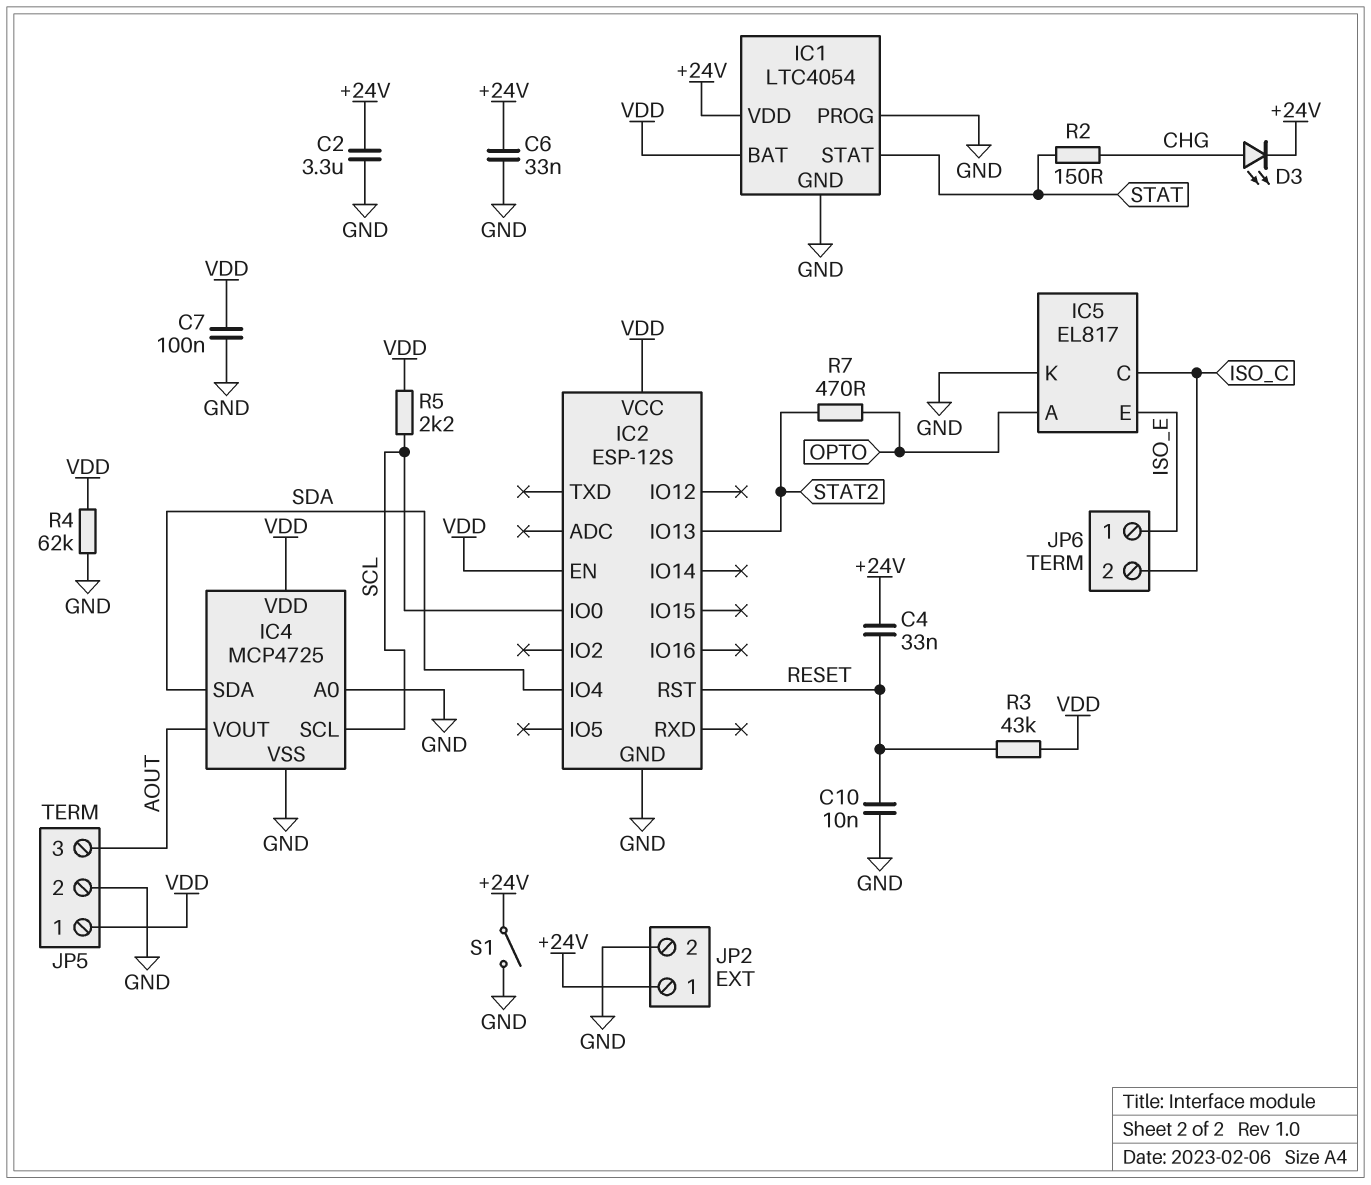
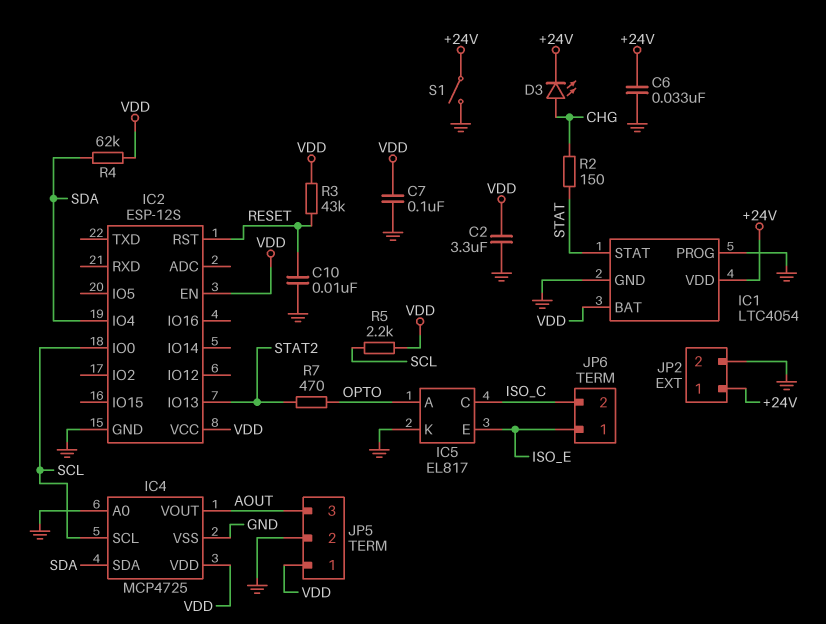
C2: 3.3uF (+24V, GND) -> 3.3uF (GND, VDD)
C4: 33nF (+24V, RESET) -> none
R4: 62k (GND, VDD) -> 62k (SDA, VDD)

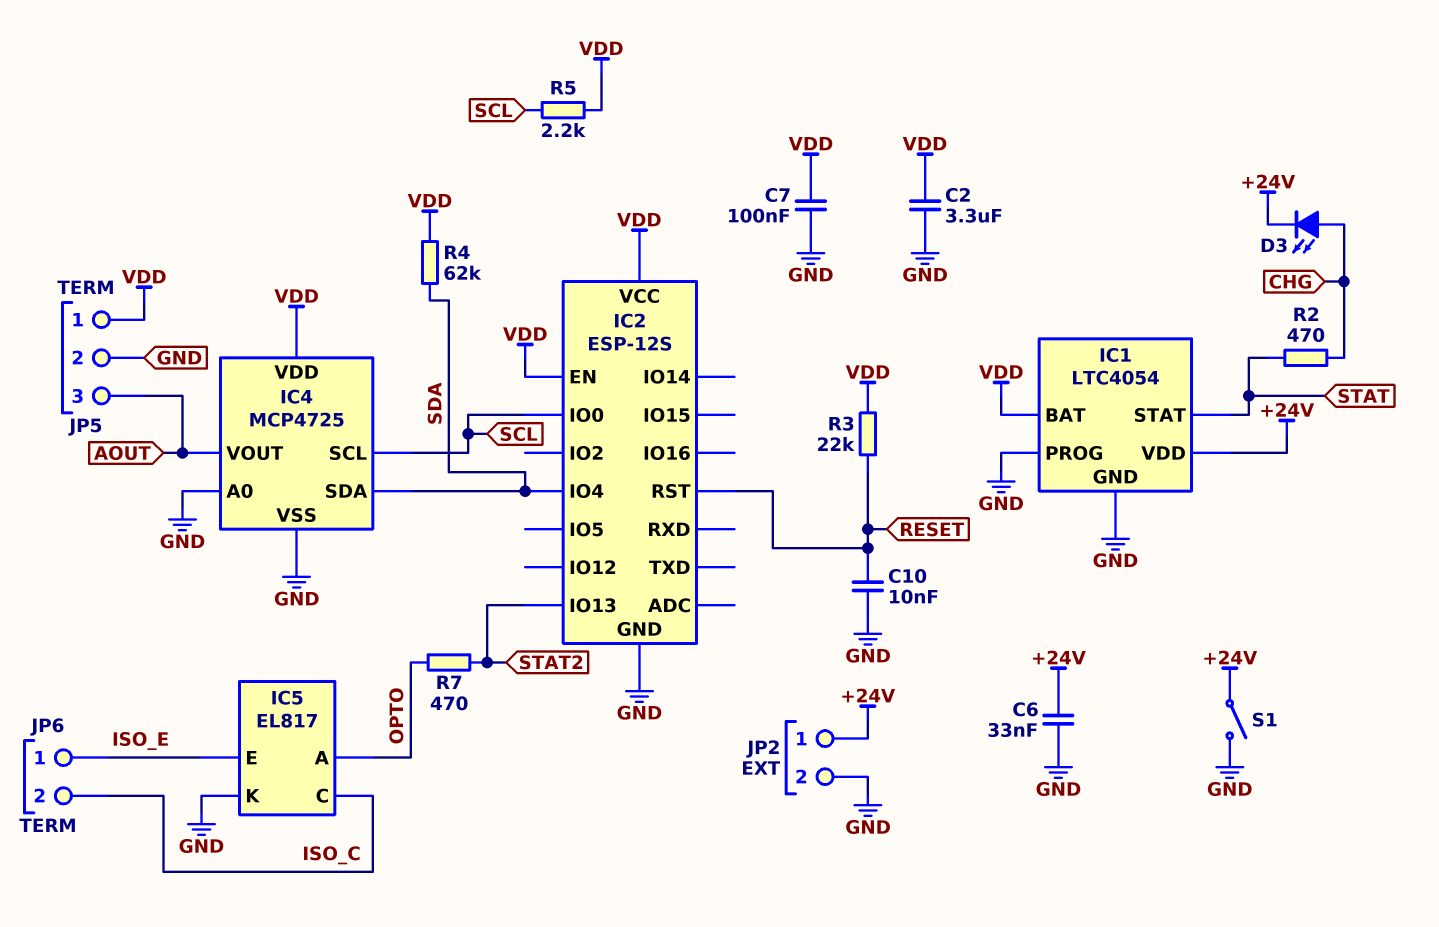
R2: 150 (CHG, STAT) -> 470 (CHG, STAT)
R3: 43k (RESET, VDD) -> 22k (RESET, VDD)

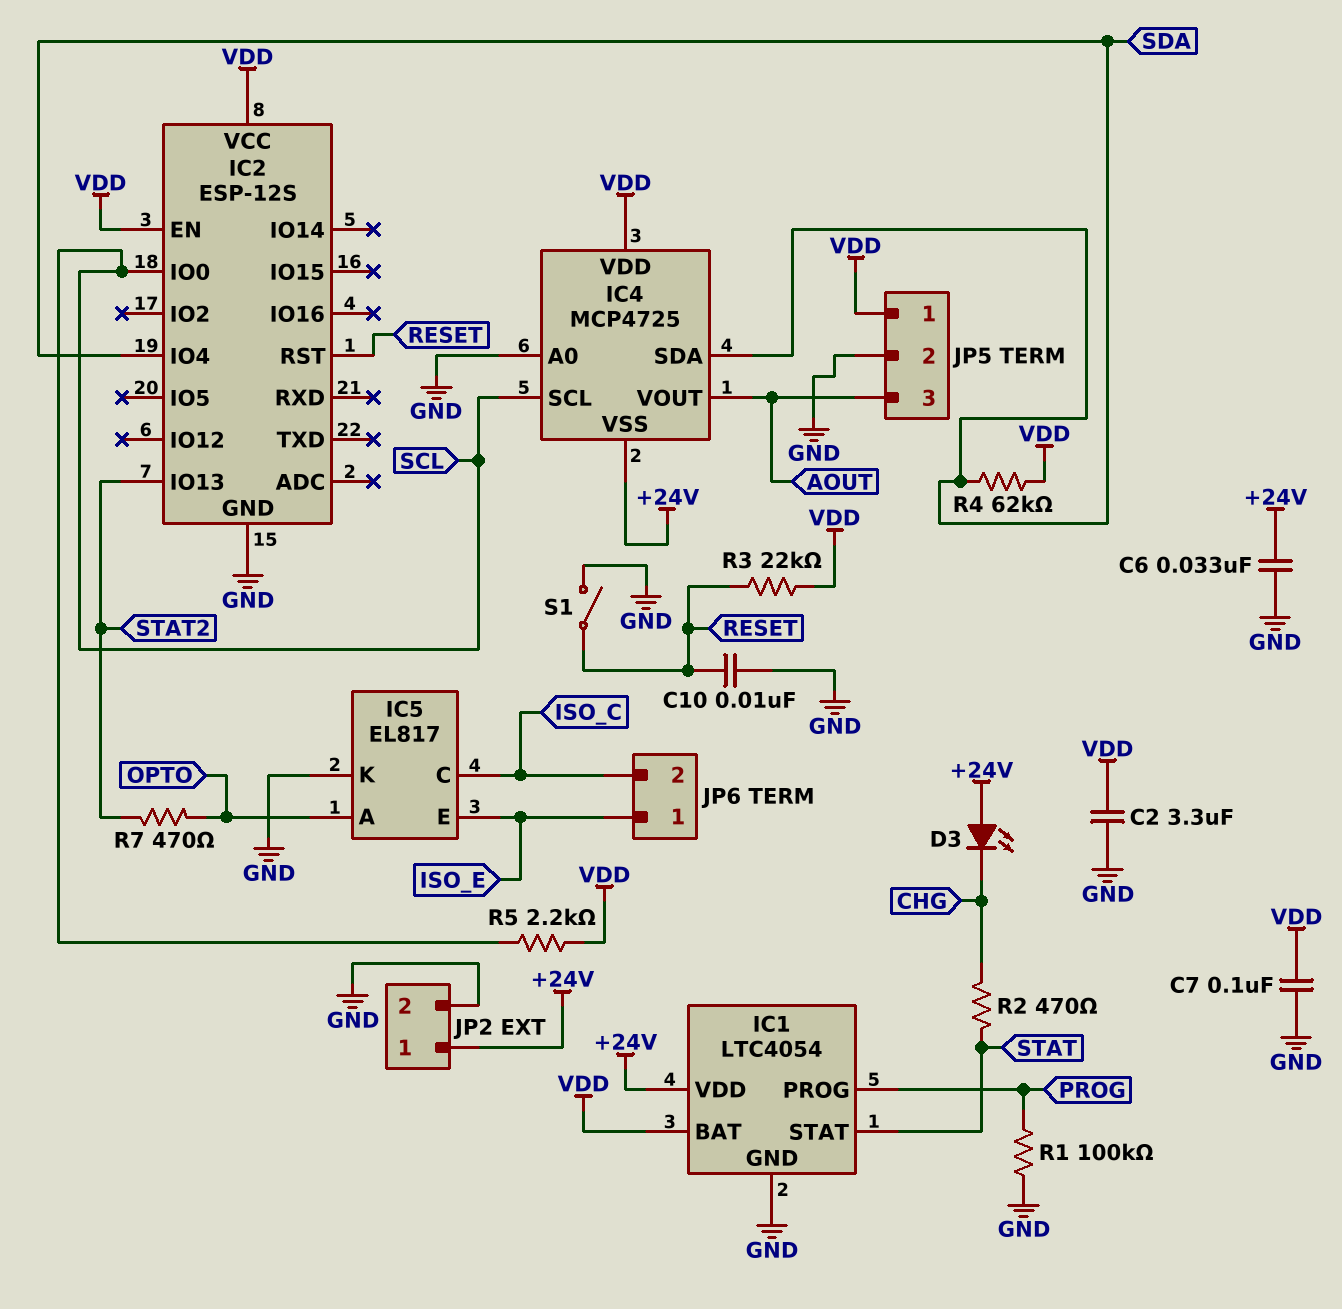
D3: LED (A CHG, K +24V) -> LED (A +24V, K CHG)
IC1 pin PROG: GND -> PROG
IC4 pin VSS: GND -> +24V
R1: none -> 100k (GND, PROG)
S1: switch (+24V, GND) -> switch (GND, RESET)

